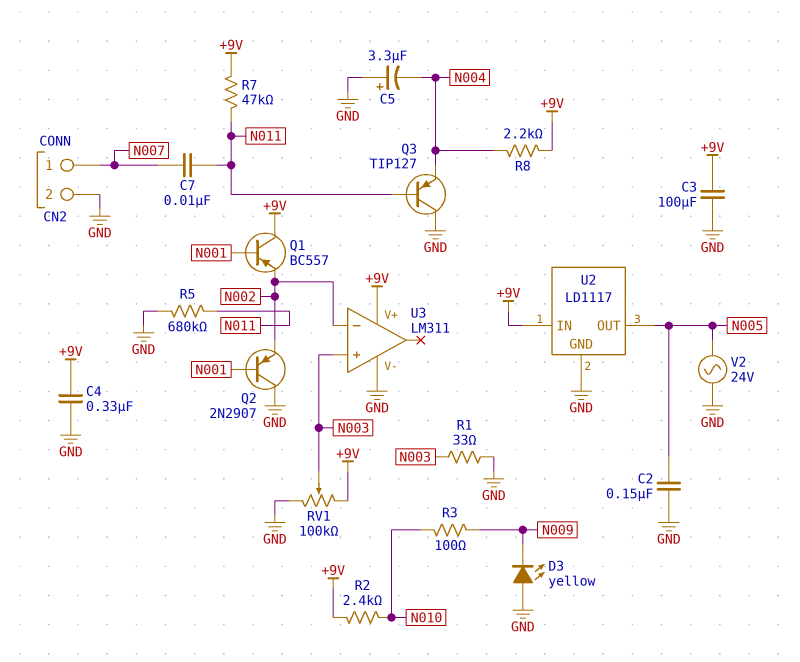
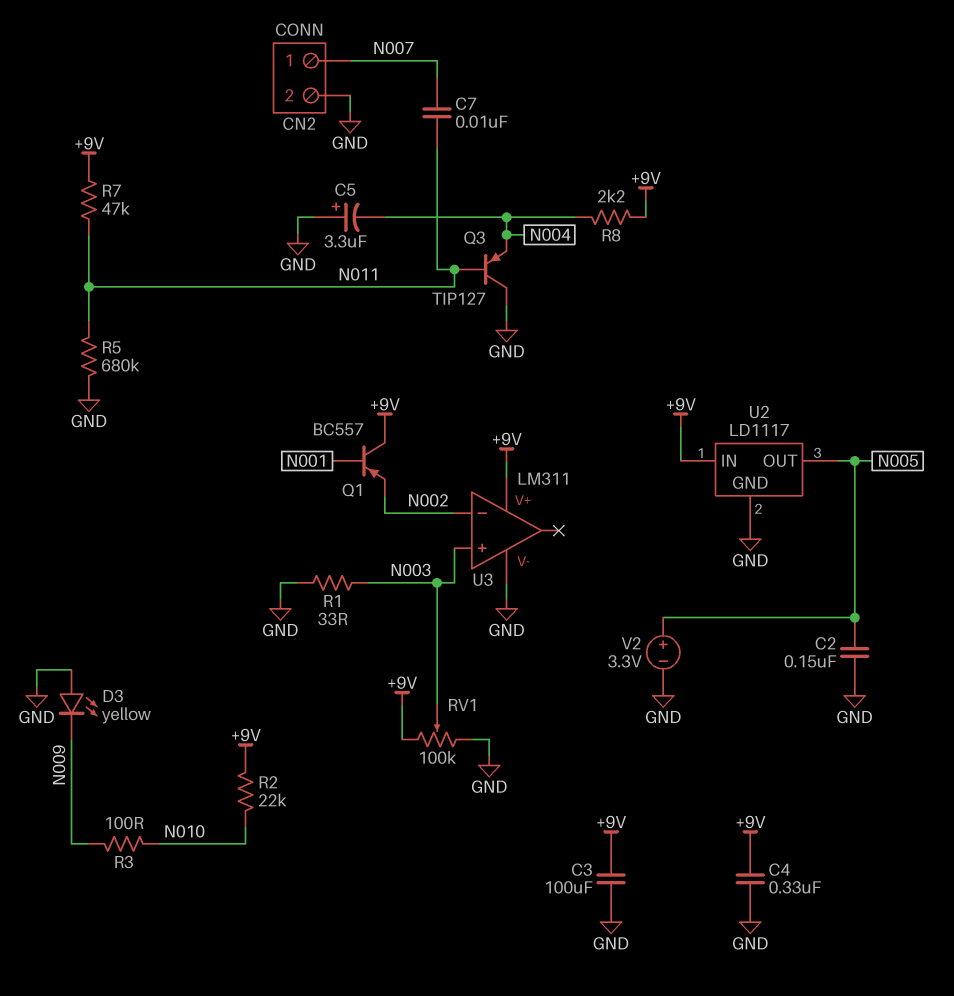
Q2: PNP 2N2907 (B N001, C GND, E N002) -> none
R2: 2.4k (+9V, N010) -> 22k (+9V, N010)
V2: AC 24V (GND, N005) -> 3.3V (plus N005, minus GND)

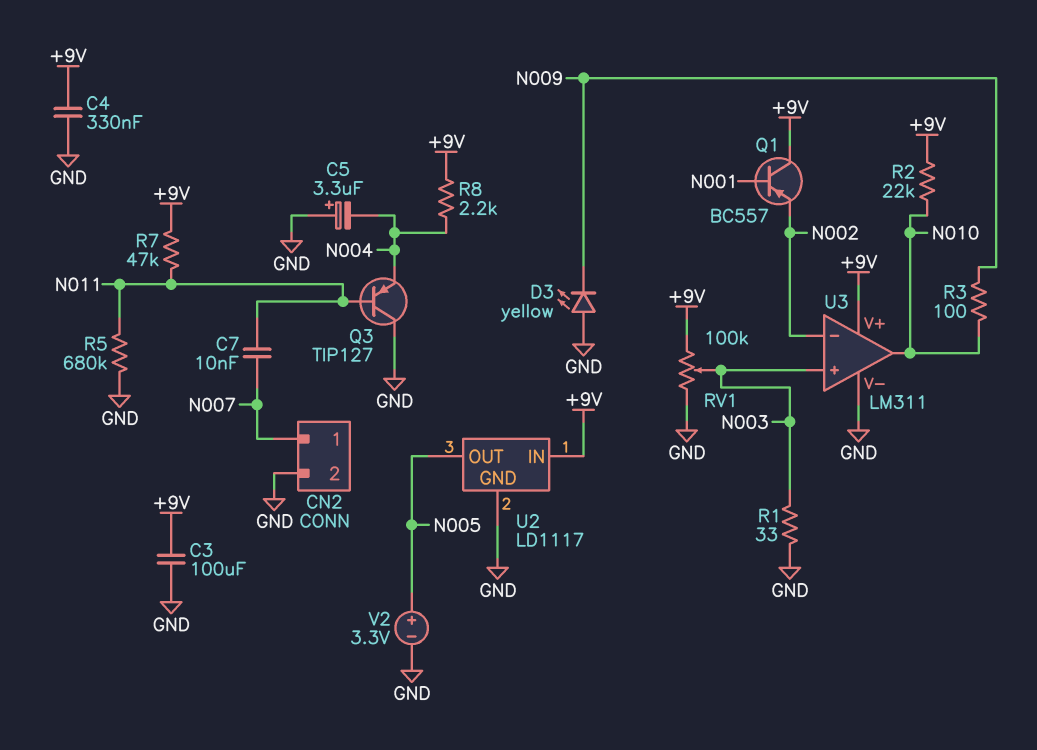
C2: 150nF (GND, N005) -> none
U3 pin out: none -> N010

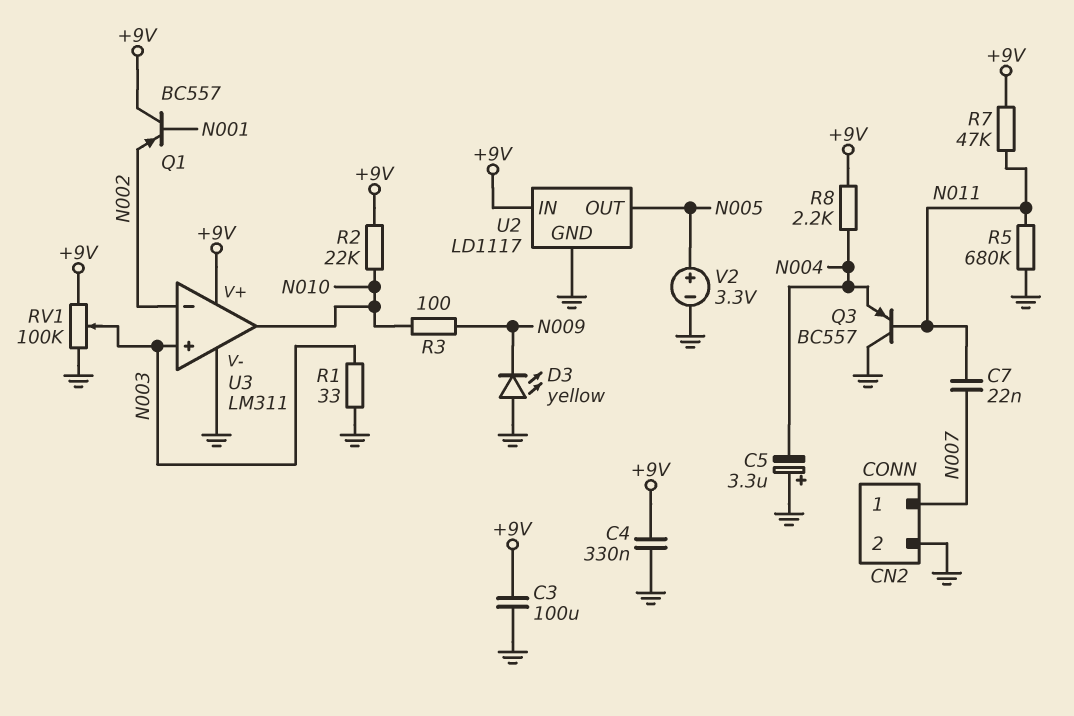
C7: 10nF (N007, N011) -> 22nF (N007, N011)
Q3: PNP TIP127 (B N011, C GND, E N004) -> PNP BC557 (B N011, C GND, E N004)

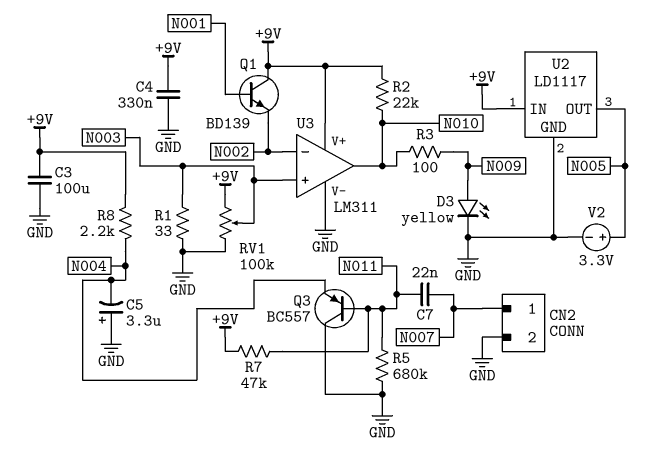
D3: LED yellow (A GND, K N009) -> LED yellow (A N009, K GND)
Q1: PNP BC557 (B N001, C +9V, E N002) -> NPN BD139 (B N001, C +9V, E N002)

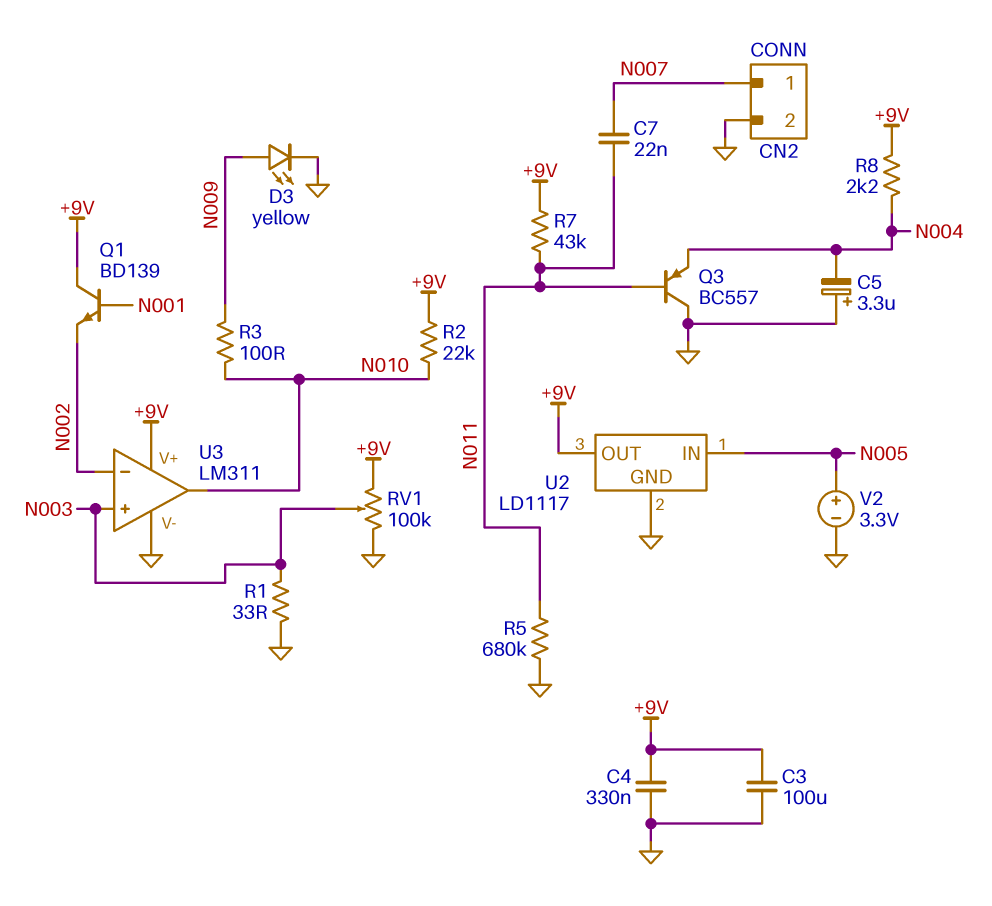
R7: 47k (+9V, N011) -> 43k (+9V, N011)
U2 pin IN: +9V -> N005
U2 pin OUT: N005 -> +9V

